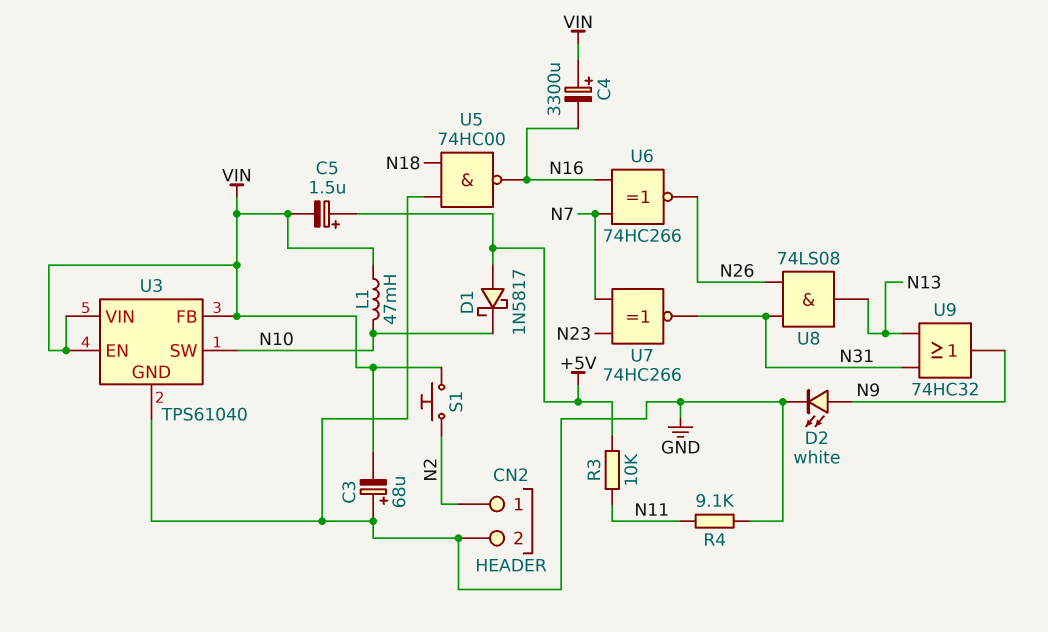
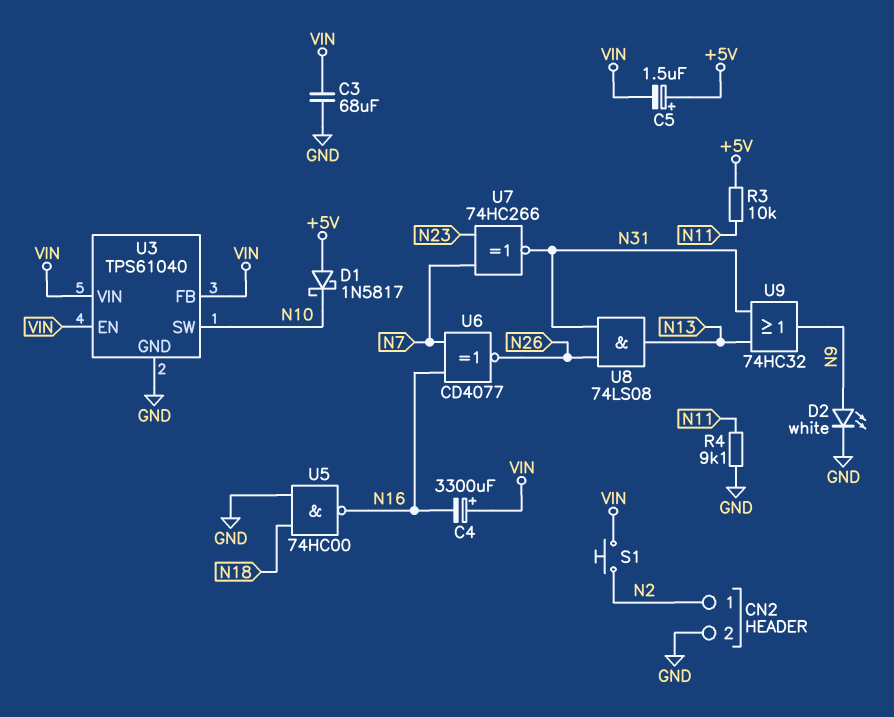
C3: 68uF (plus GND, minus VIN) -> 68uF (GND, VIN)
L1: 47mH (N10, VIN) -> none
U6: XNOR 74HC266 (in N7, in N16, out N26) -> XNOR CD4077 (in N7, in N16, out N26)

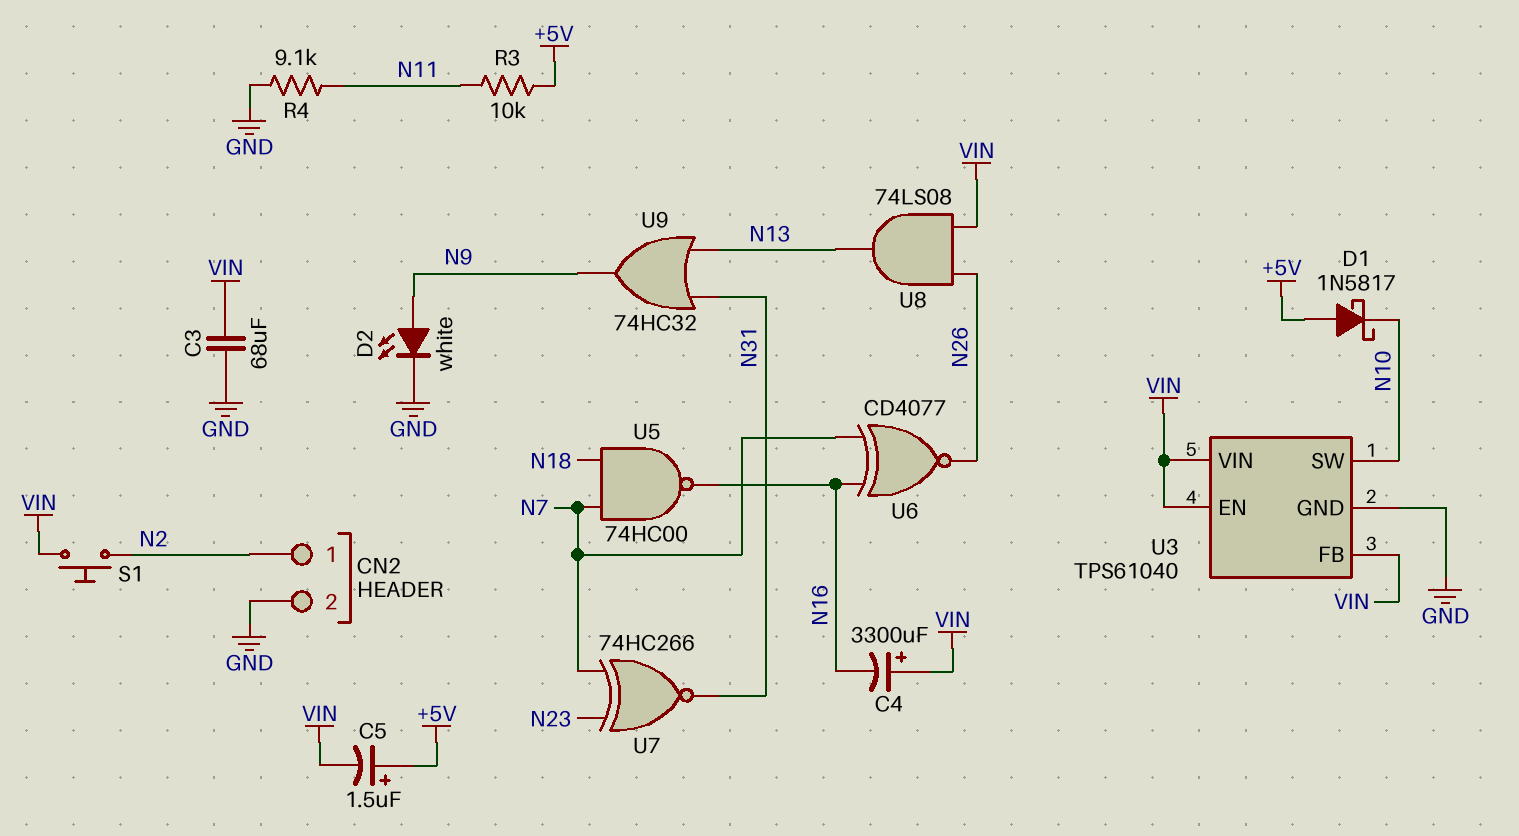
U5: NAND 74HC00 (in GND, in N18, out N16) -> NAND 74HC00 (in N7, in N18, out N16)
U8: AND 74LS08 (in N26, in N31, out N13) -> AND 74LS08 (in N26, in VIN, out N13)

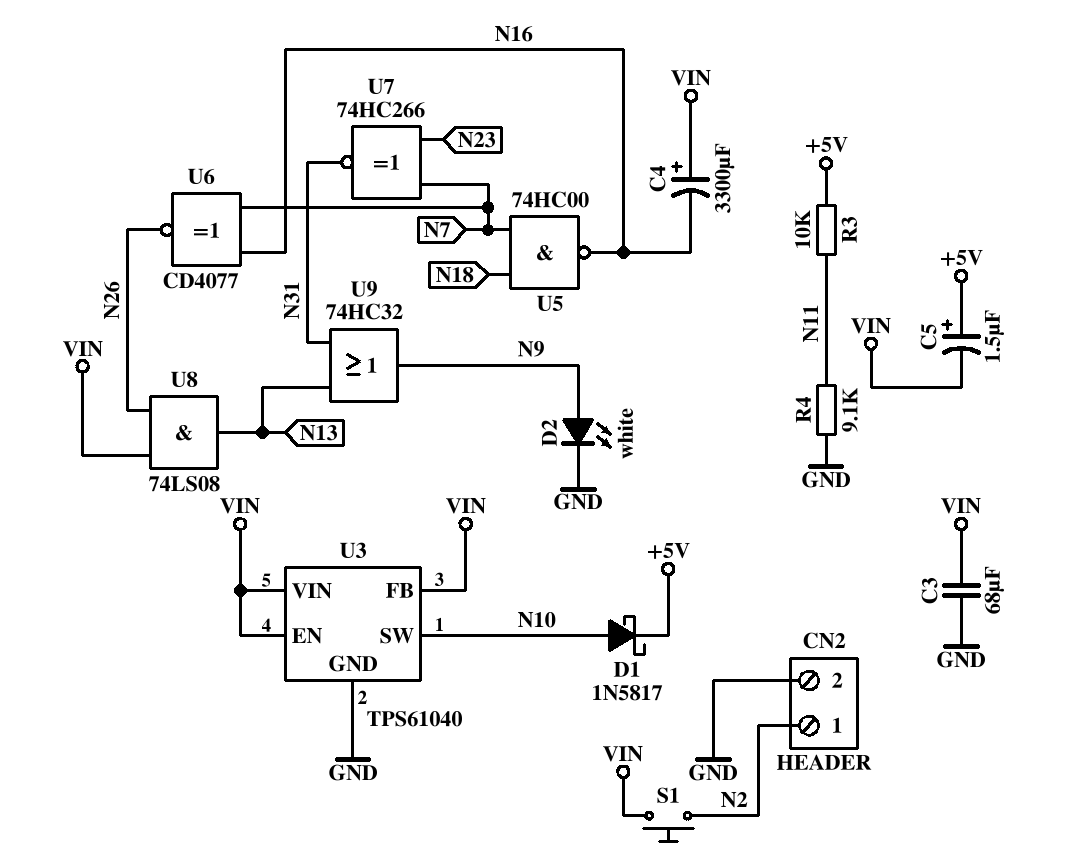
D1: schottky 1N5817 (A +5V, K N10) -> schottky 1N5817 (A N10, K +5V)

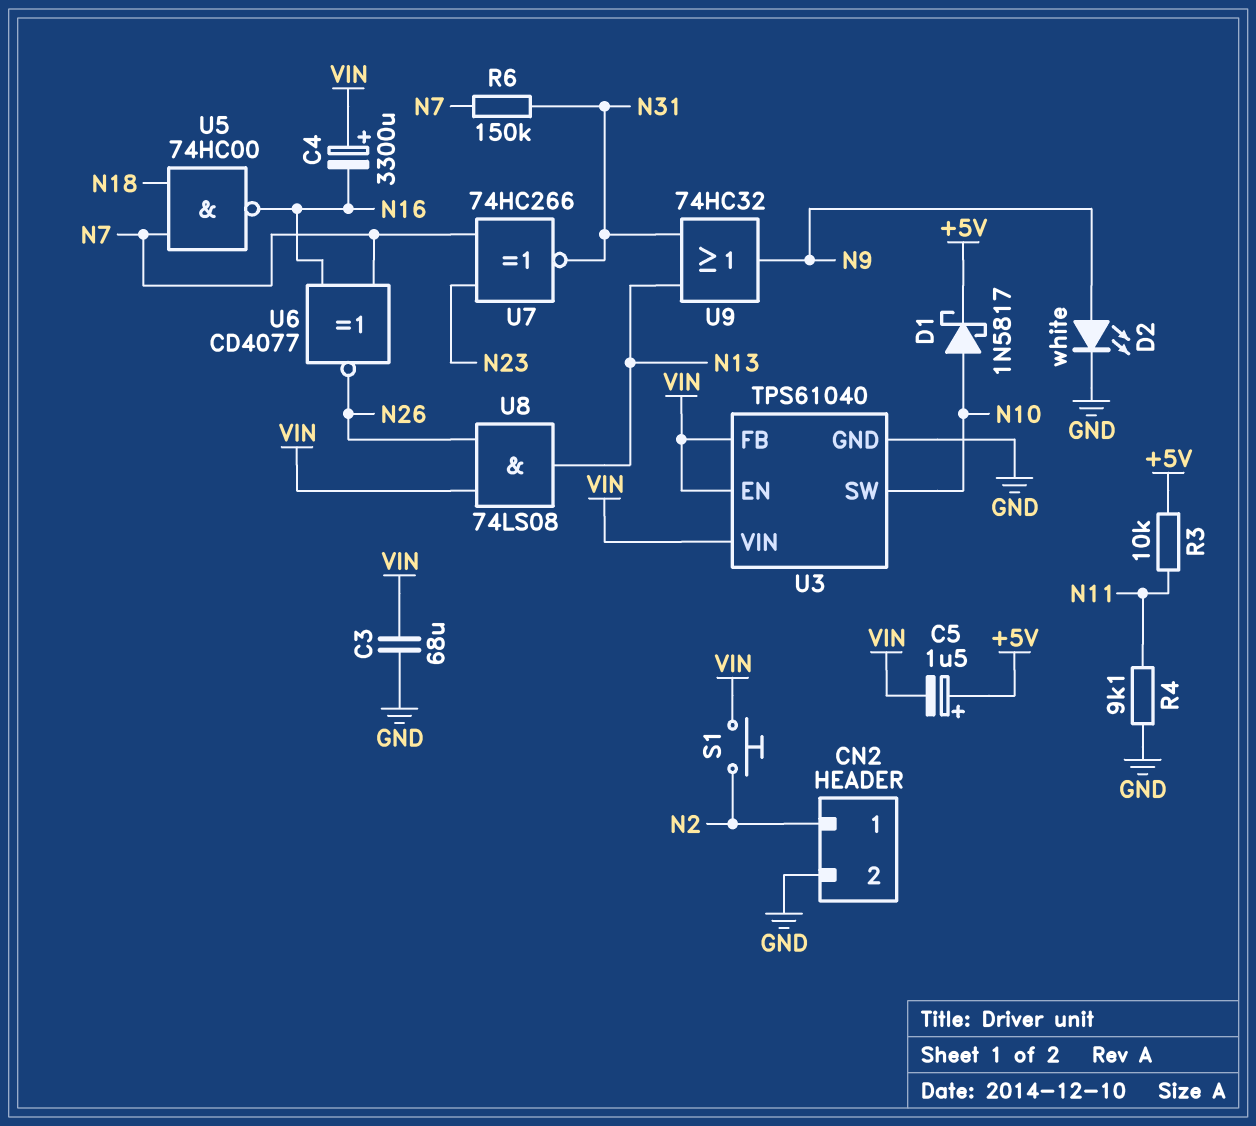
R6: none -> 150k (N7, N31)

